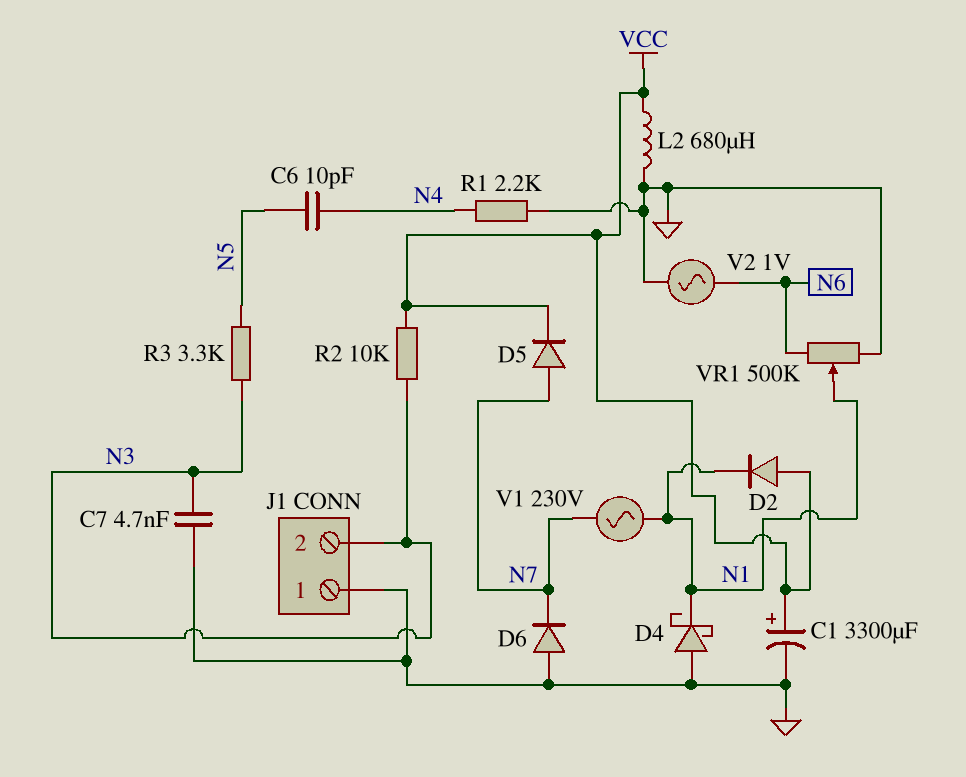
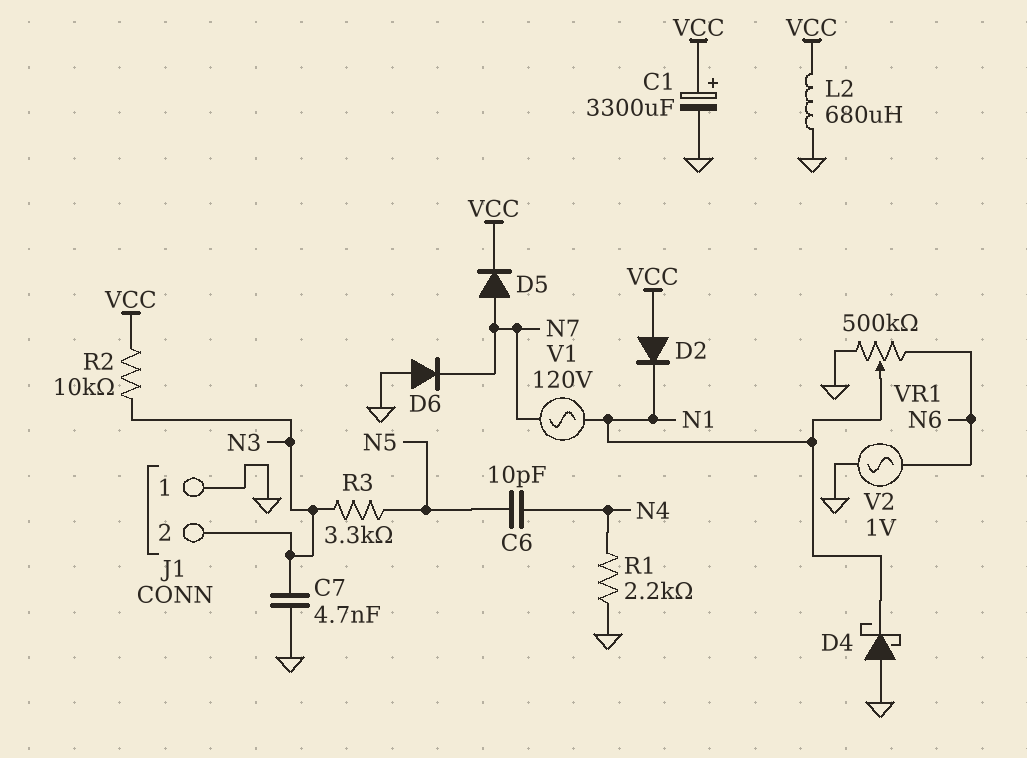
V1: AC 230V (N1, N7) -> AC 120V (N1, N7)

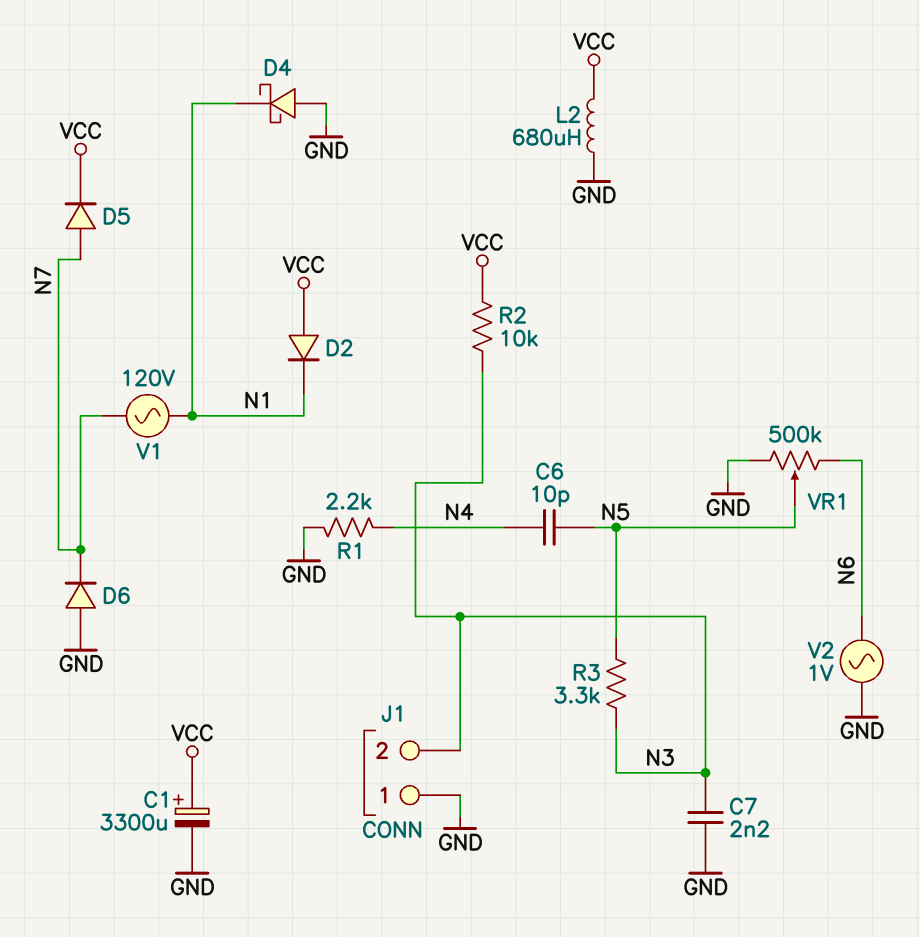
C7: 4.7nF (GND, N3) -> 2.2nF (GND, N3)
VR1: 500k (GND, N6, wiper N1) -> 500k (GND, N6, wiper N5)

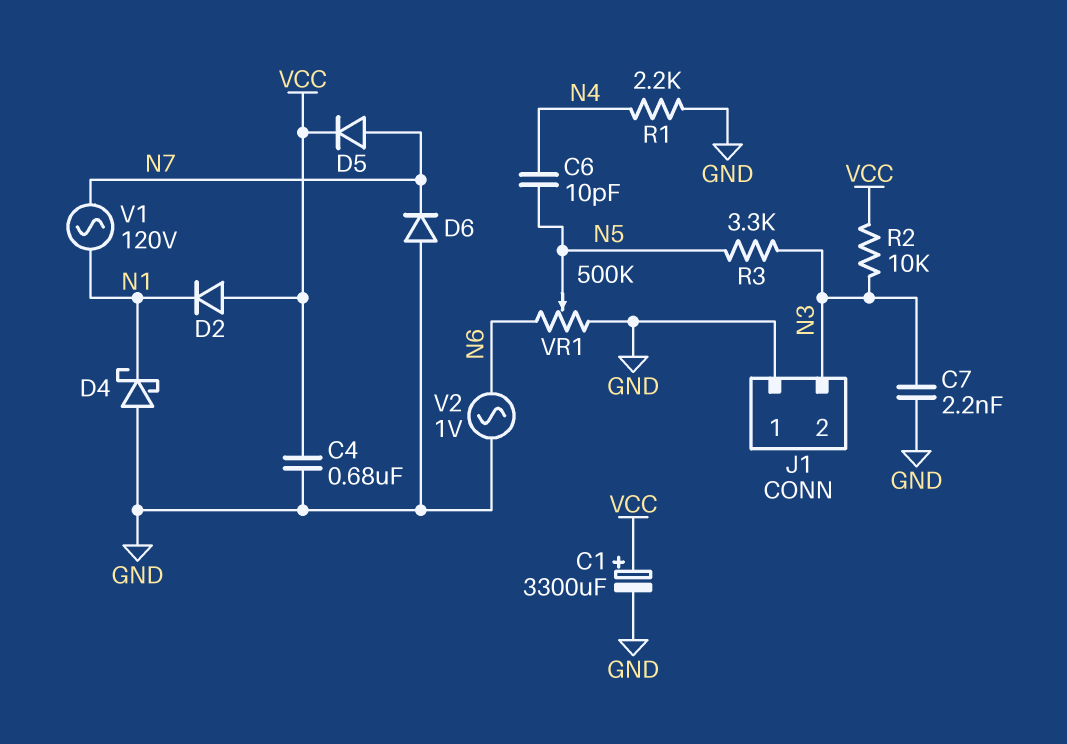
C4: none -> 680nF (GND, VCC)
L2: 680uH (GND, VCC) -> none

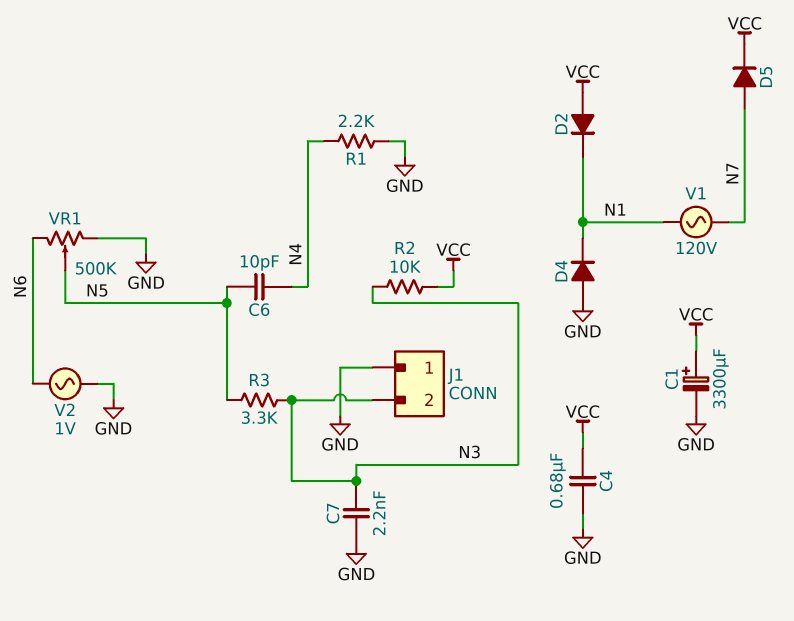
D4: schottky (A GND, K N1) -> diode (A GND, K N1)
D6: diode (A GND, K N7) -> none

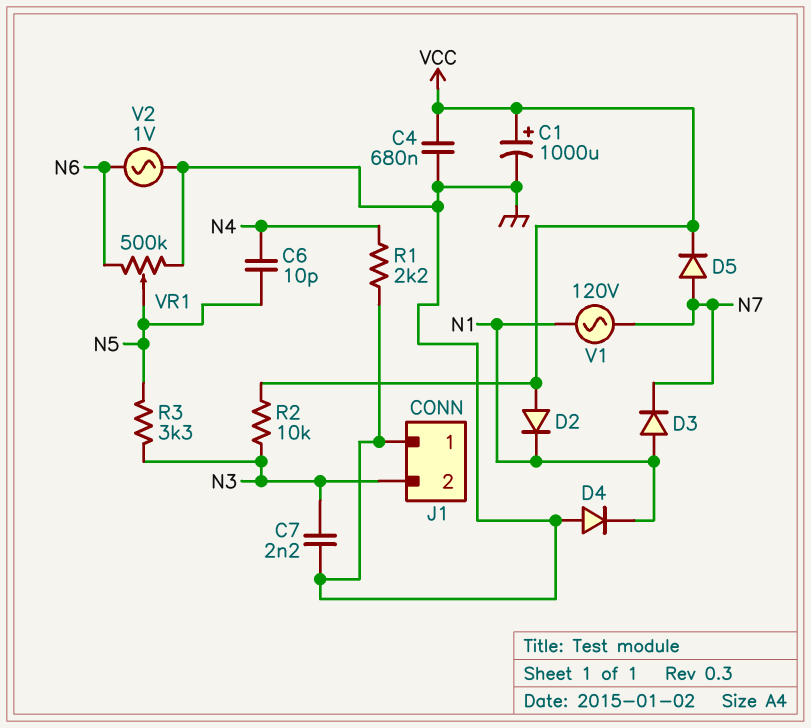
C1: 3300uF (plus VCC, minus GND) -> 1000uF (plus VCC, minus GND)
D3: none -> diode (A N1, K N7)

